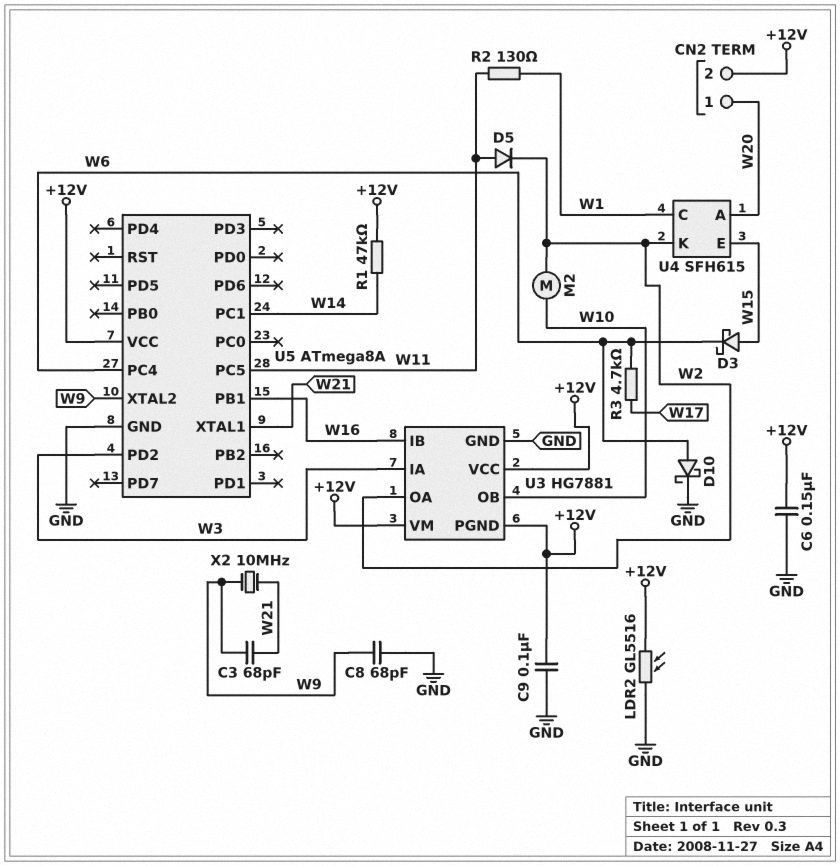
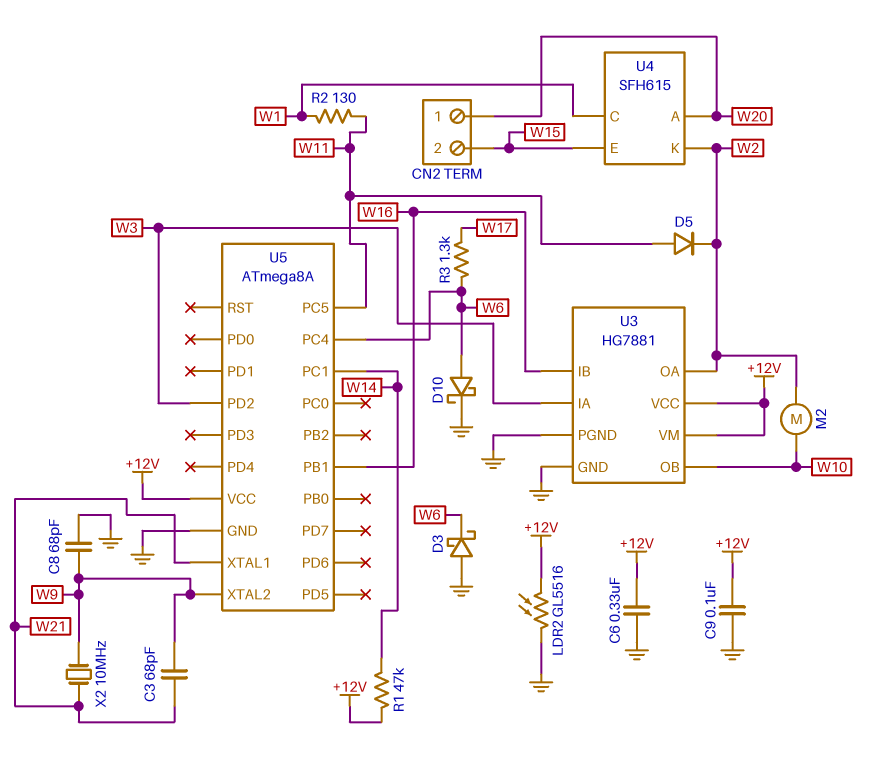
C6: 150nF (+12V, GND) -> 330nF (+12V, GND)
CN2 pin 2: +12V -> W15
D3: schottky (A W15, K W6) -> schottky (A GND, K W6)
R3: 4.7k (W6, W17) -> 1.3k (W6, W17)
U3 pin PGND: +12V -> GND

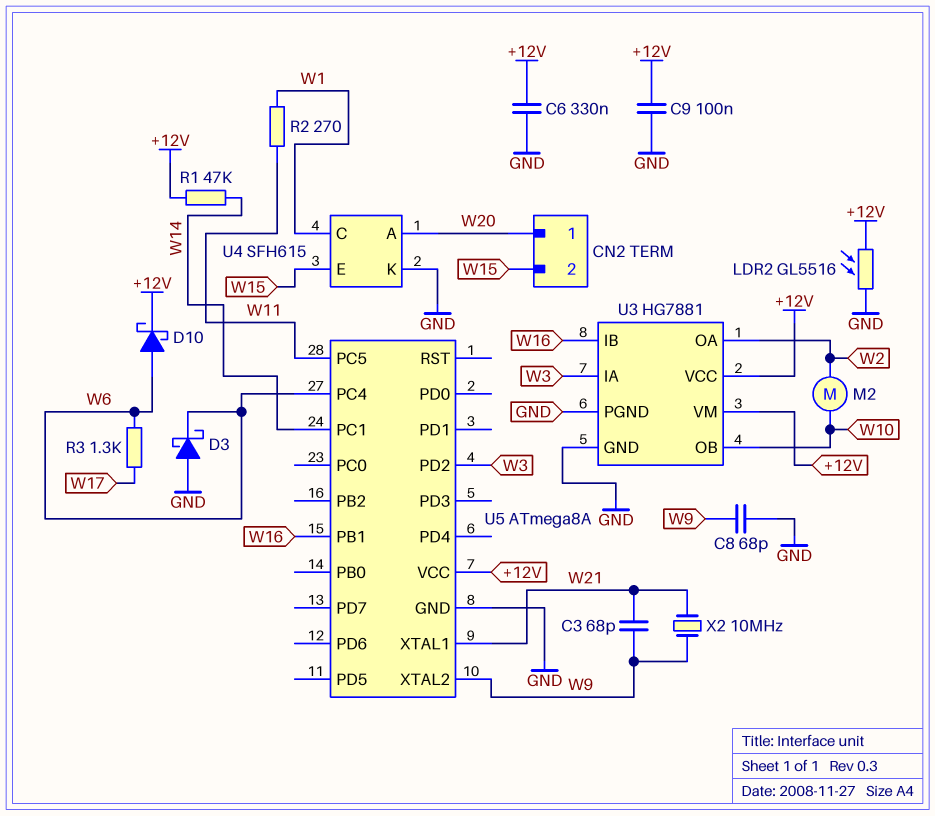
D5: diode (A W11, K W2) -> none
D10: schottky (A W6, K GND) -> schottky (A W6, K +12V)
R2: 130 (W1, W11) -> 270 (W1, W11)
U4 pin K: W2 -> GND

